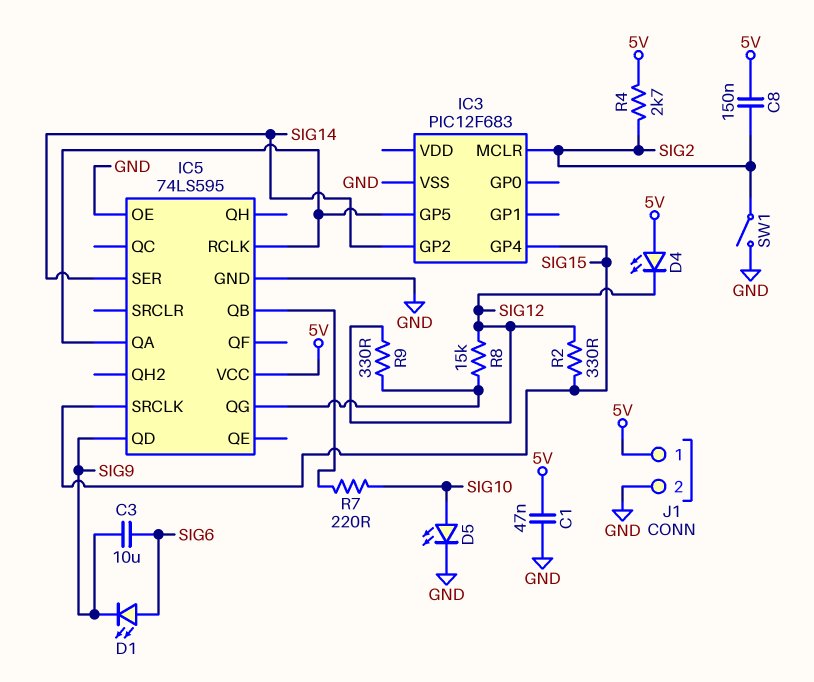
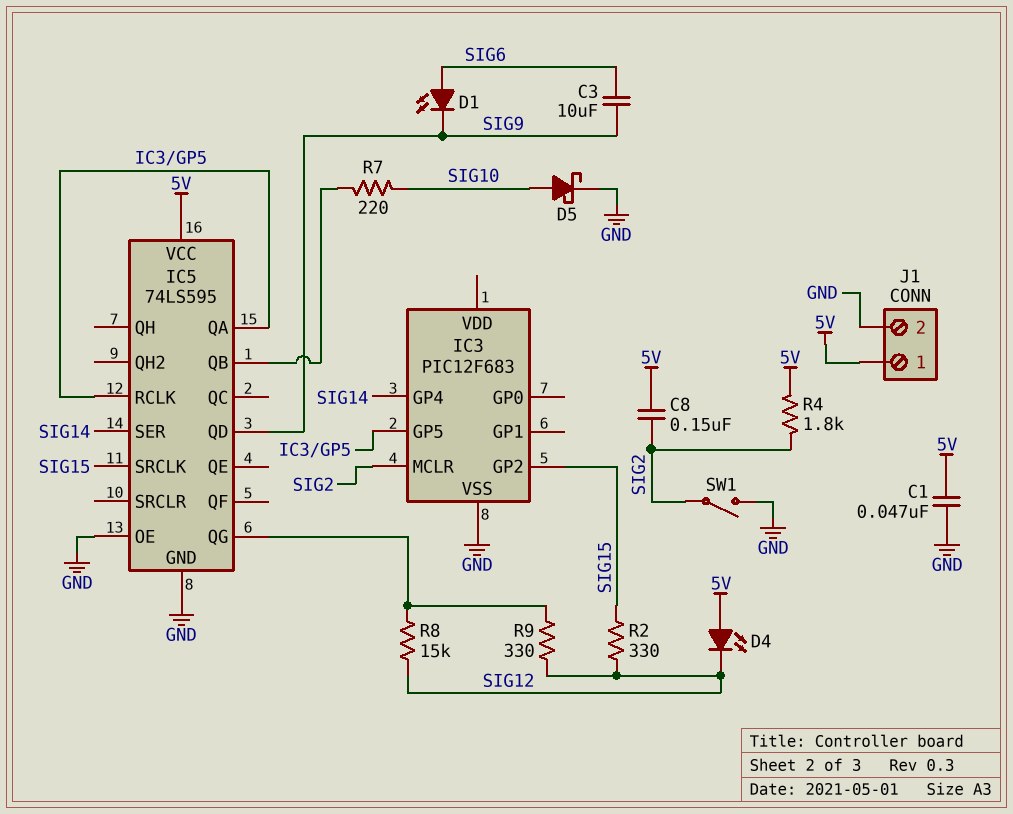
D5: LED (A SIG10, K GND) -> schottky (A SIG10, K GND)
IC3 pin GP2: SIG14 -> SIG15
IC3 pin GP4: SIG15 -> SIG14
R4: 2.7k (5V, SIG2) -> 1.8k (5V, SIG2)

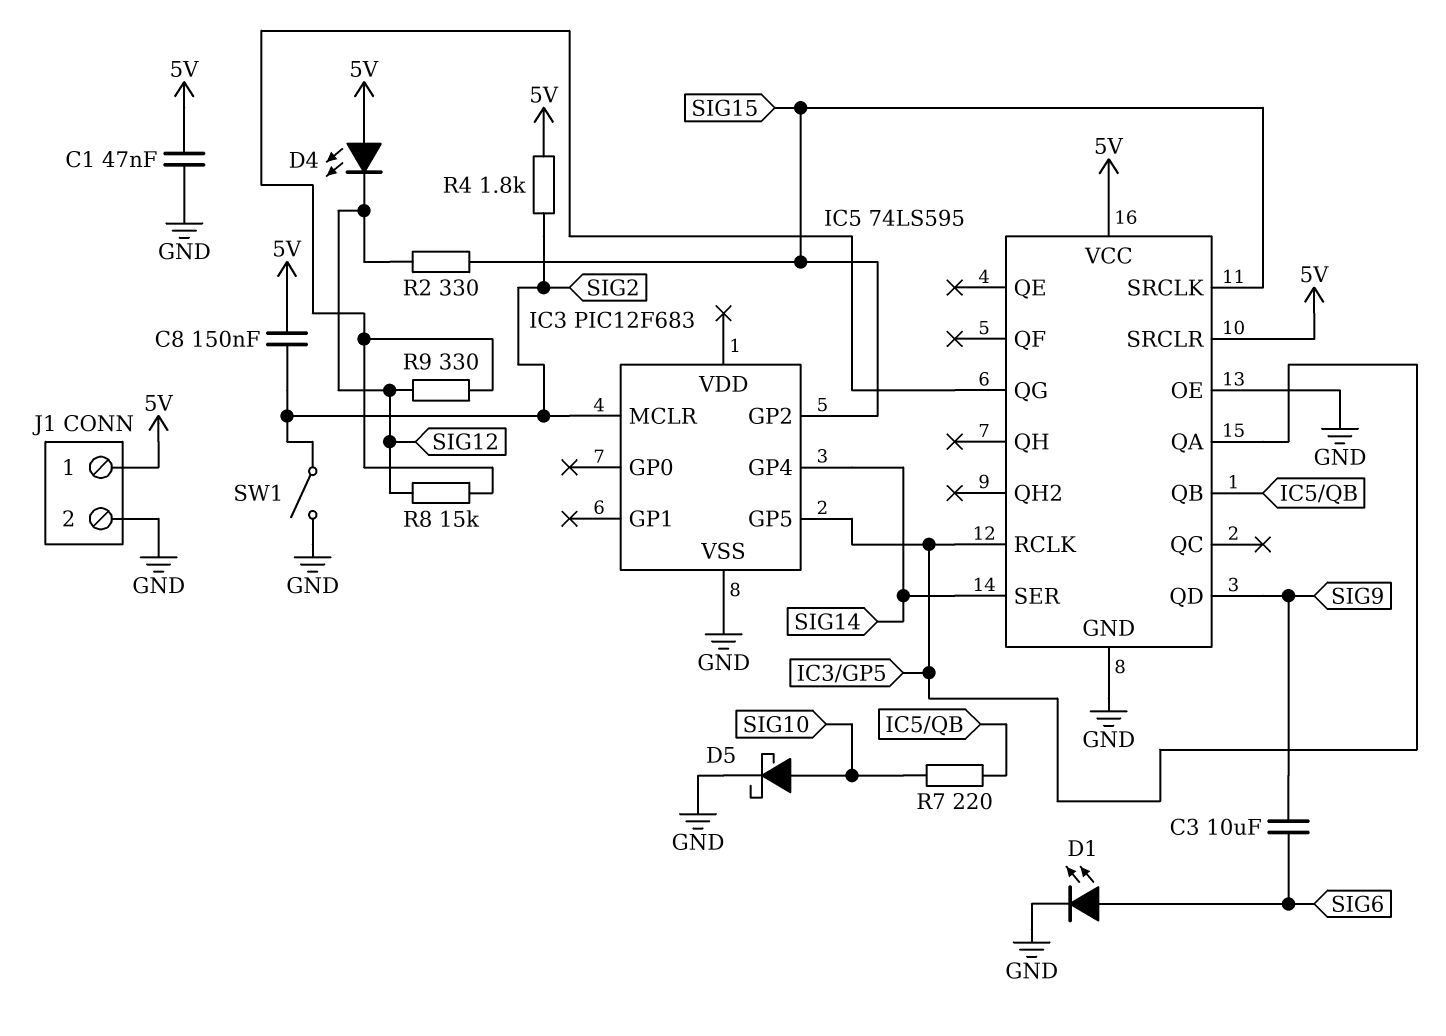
D1: LED (A SIG6, K SIG9) -> LED (A SIG6, K GND)
IC5 pin SRCLR: none -> 5V

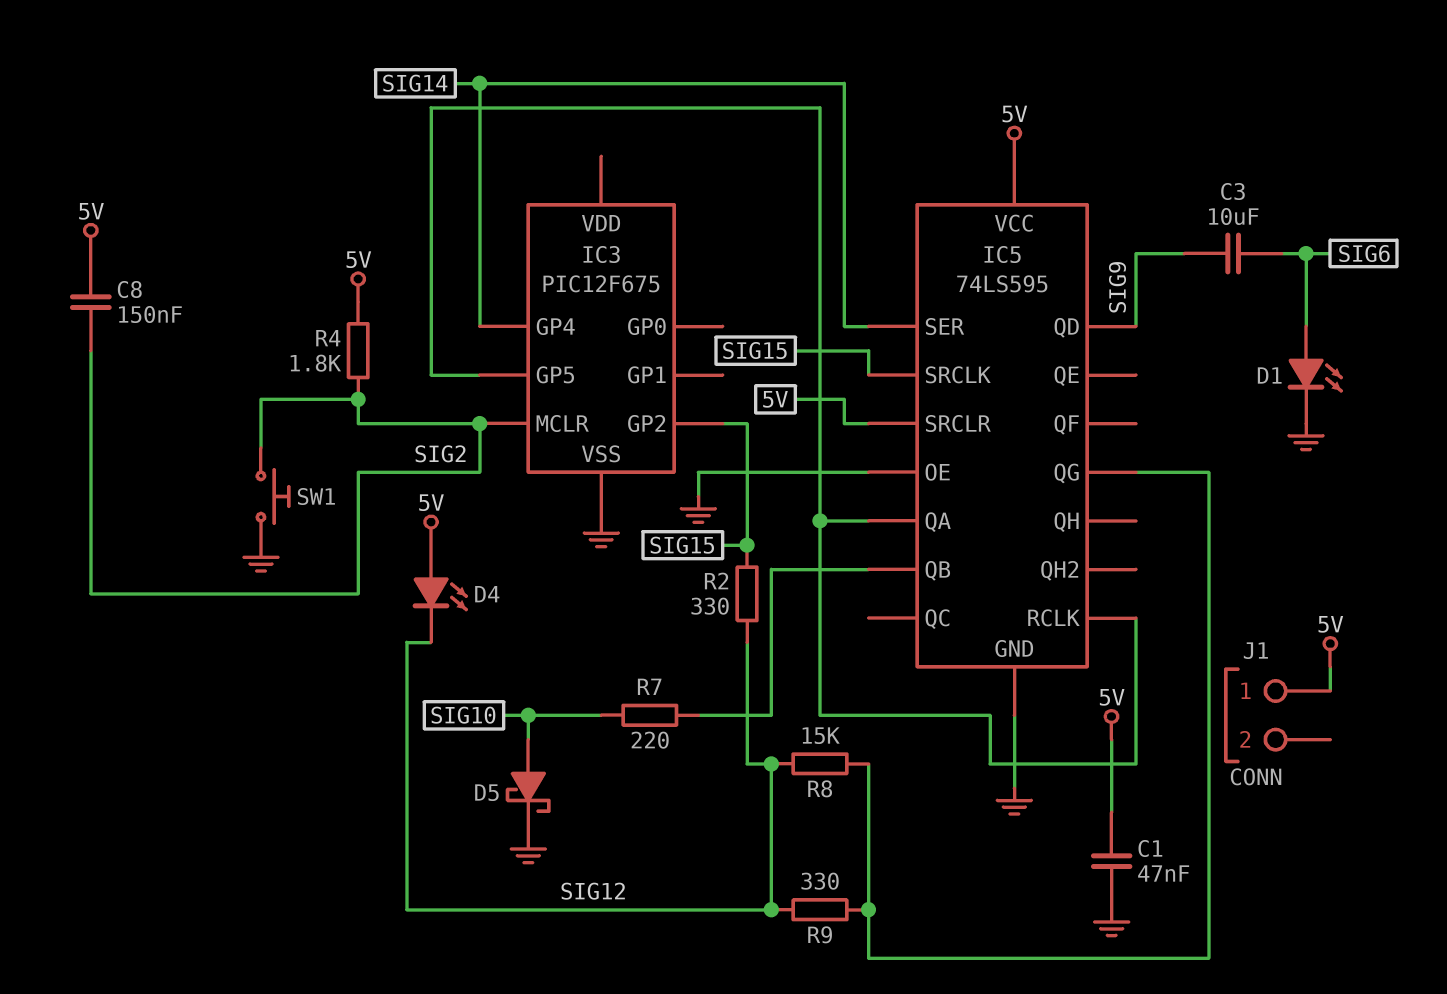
IC3: PIC12F683 -> PIC12F675
J1 pin 2: GND -> none
SW1: switch (GND, SIG2) -> button (GND, SIG2)

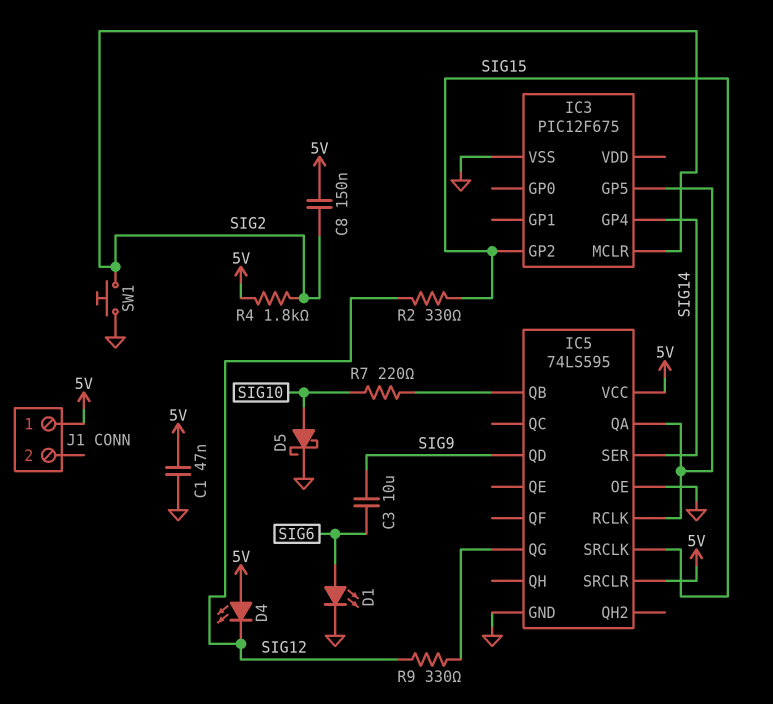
R8: 15k (IC5/QG, SIG12) -> none

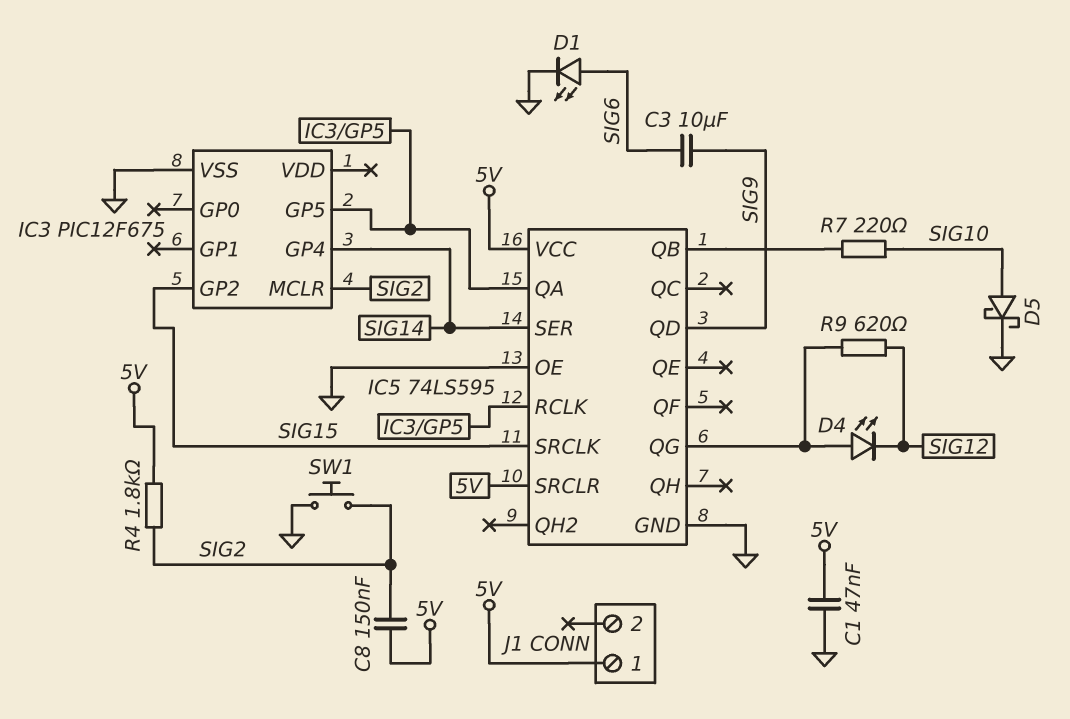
D4: LED (A 5V, K SIG12) -> LED (A IC5/QG, K SIG12)
R2: 330 (SIG12, SIG15) -> none
R9: 330 (IC5/QG, SIG12) -> 620 (IC5/QG, SIG12)

